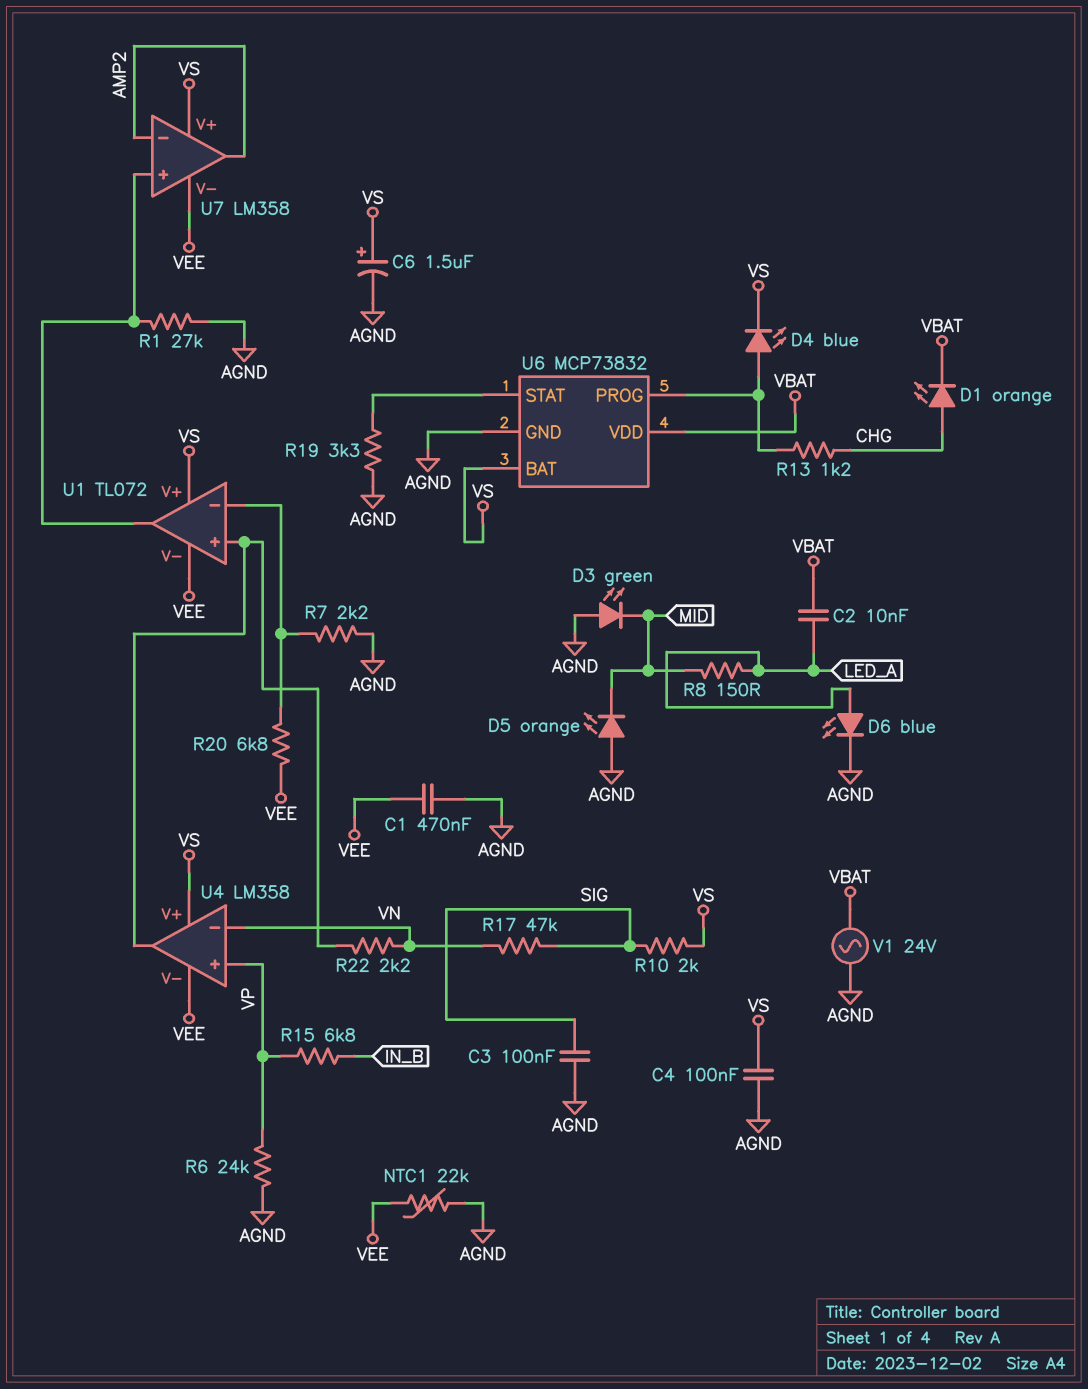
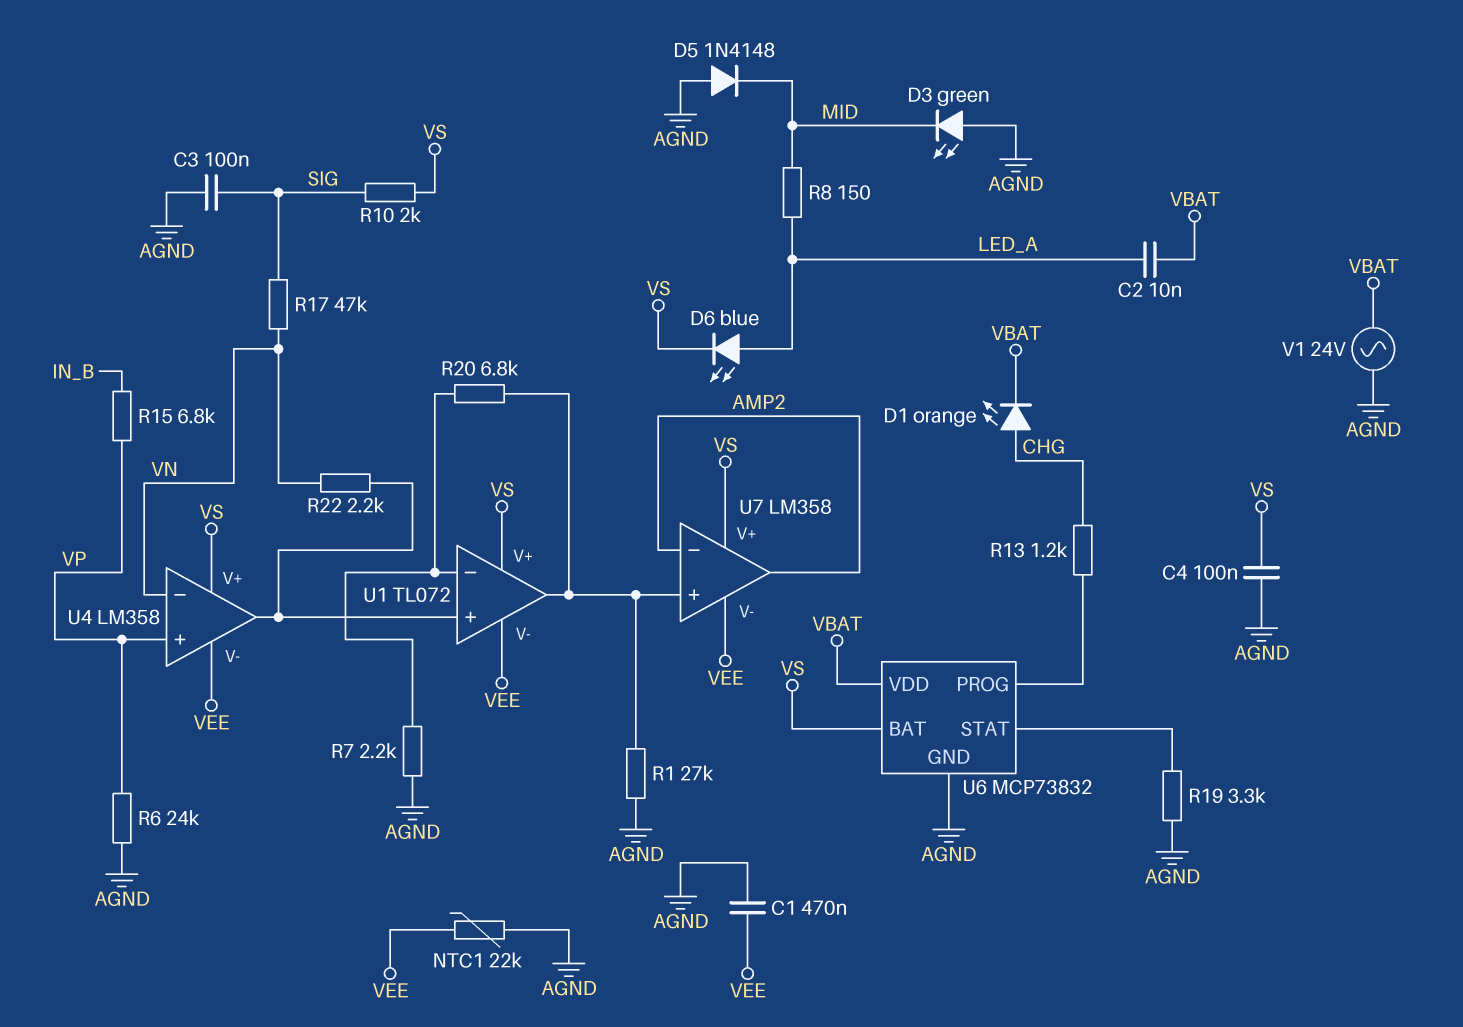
C6: 1.5uF (plus VS, minus AGND) -> none
D4: LED blue (A U6/PROG, K VS) -> none
D5: LED orange (A AGND, K MID) -> diode 1N4148 (A AGND, K MID)
D6: LED blue (A LED_A, K AGND) -> LED blue (A LED_A, K VS)
R20: 6.8k (U1/in-, VEE) -> 6.8k (U1/in-, U1/out)

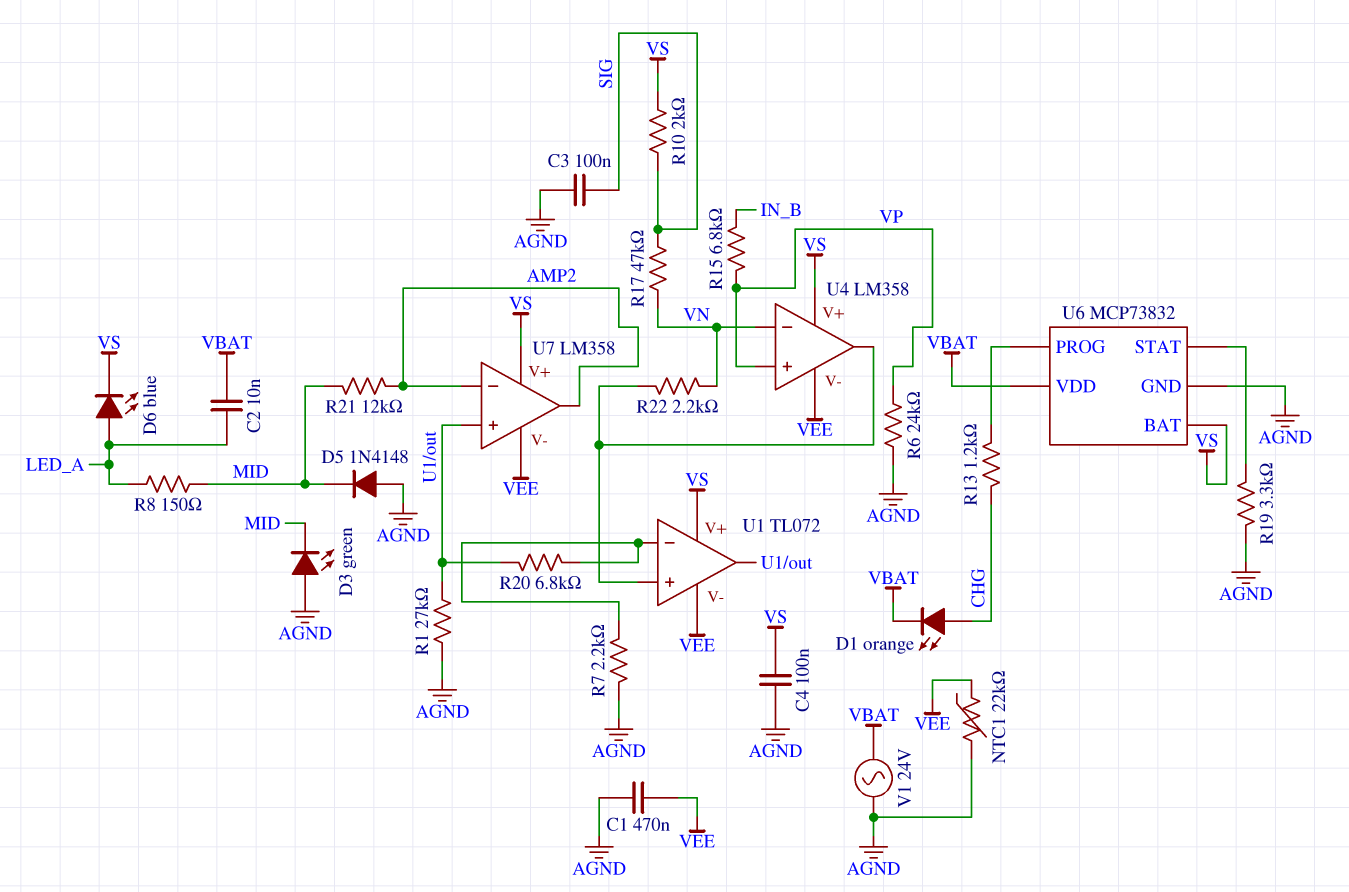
R21: none -> 12k (AMP2, MID)

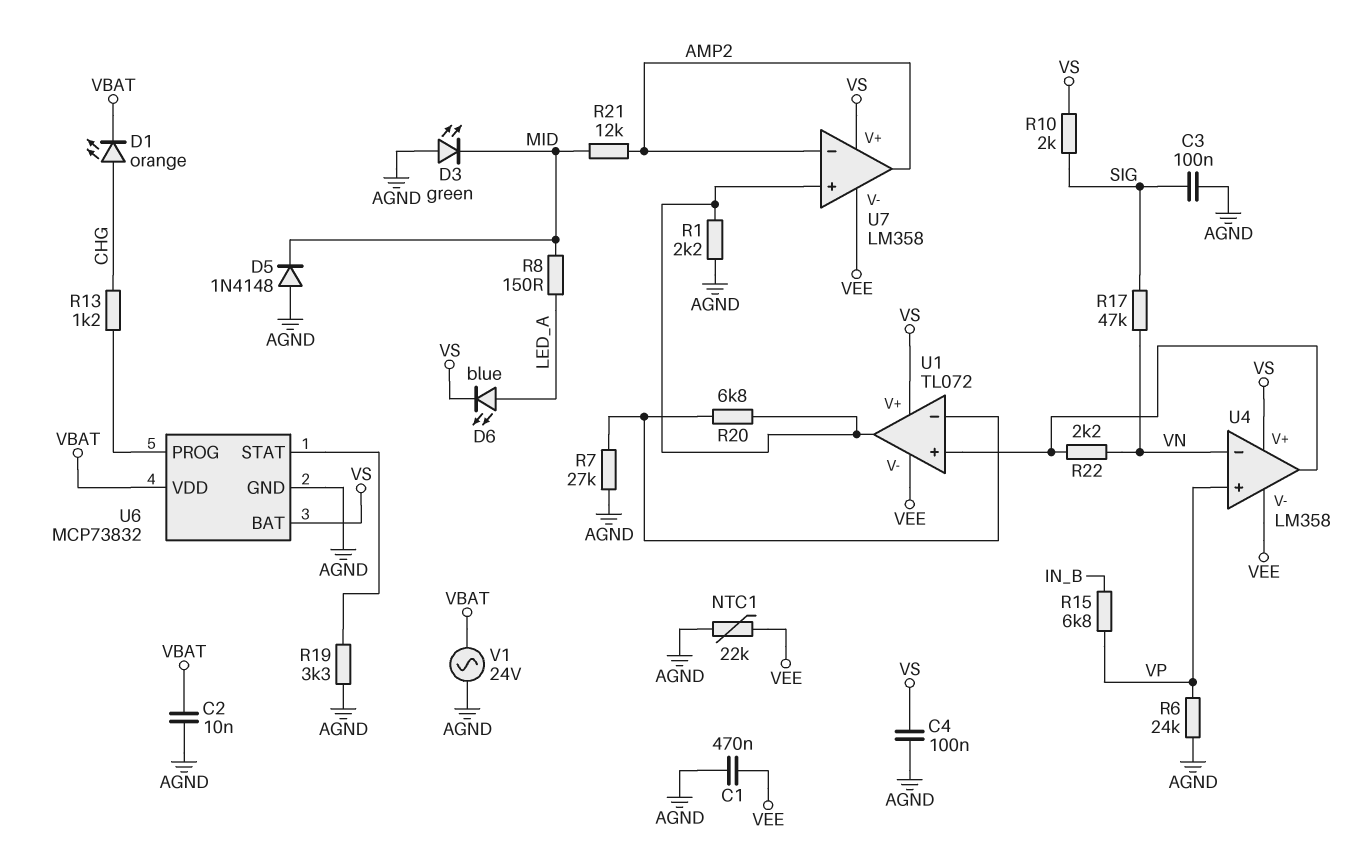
C2: 10nF (LED_A, VBAT) -> 10nF (AGND, VBAT)
R1: 27k (AGND, U1/out) -> 2.2k (AGND, U1/out)
R7: 2.2k (AGND, U1/in-) -> 27k (AGND, U1/in-)

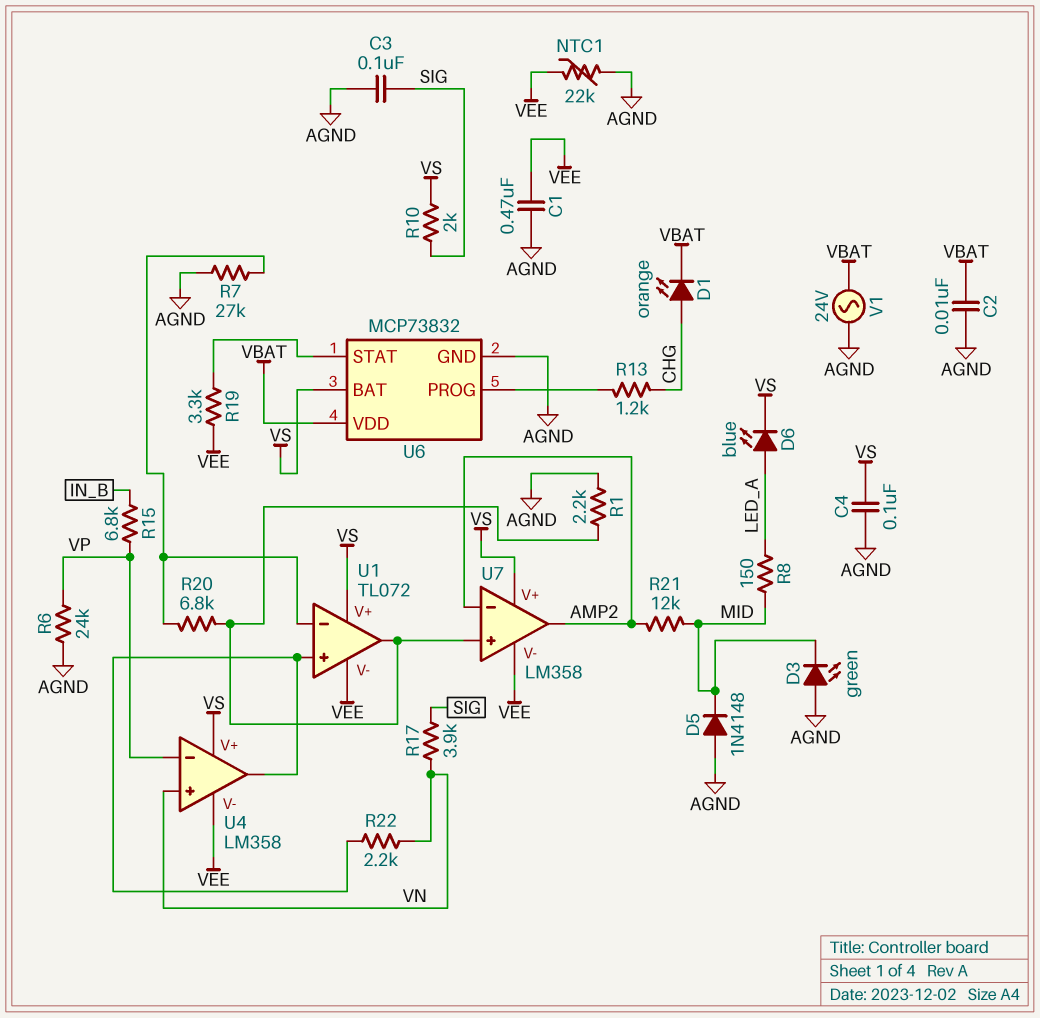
R17: 47k (SIG, VN) -> 3.9k (SIG, VN)
R19: 3.3k (AGND, U6/STAT) -> 3.3k (U6/STAT, VEE)
U4 pin in+: VP -> VN
U4 pin in-: VN -> VP

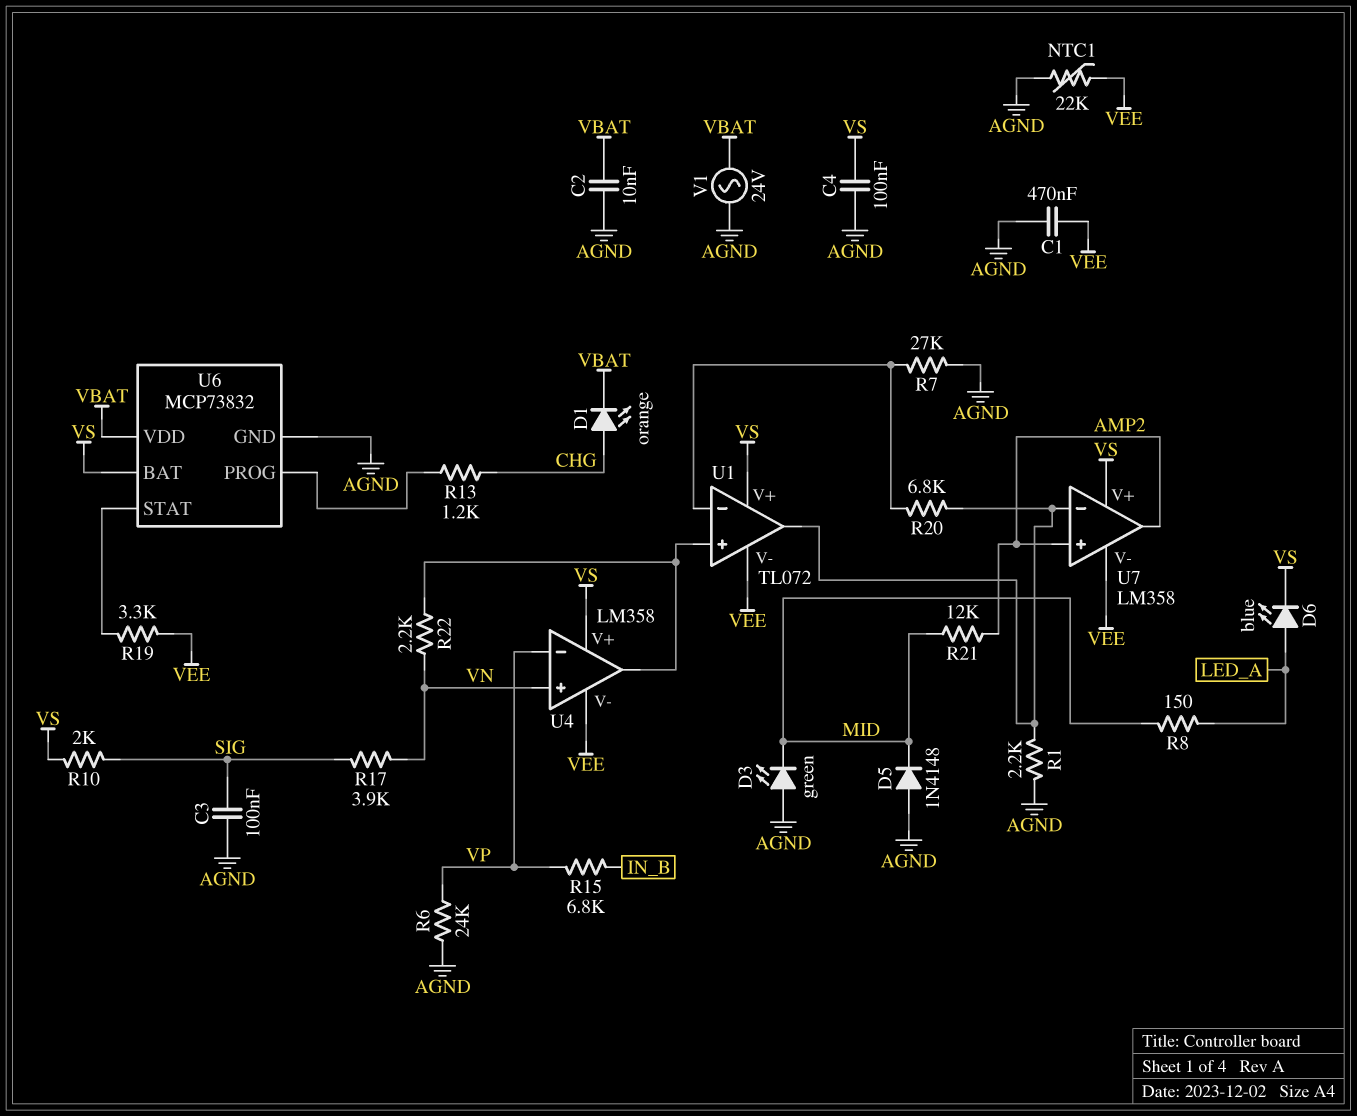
U7 pin in+: U1/out -> AMP2
U7 pin in-: AMP2 -> U1/out

